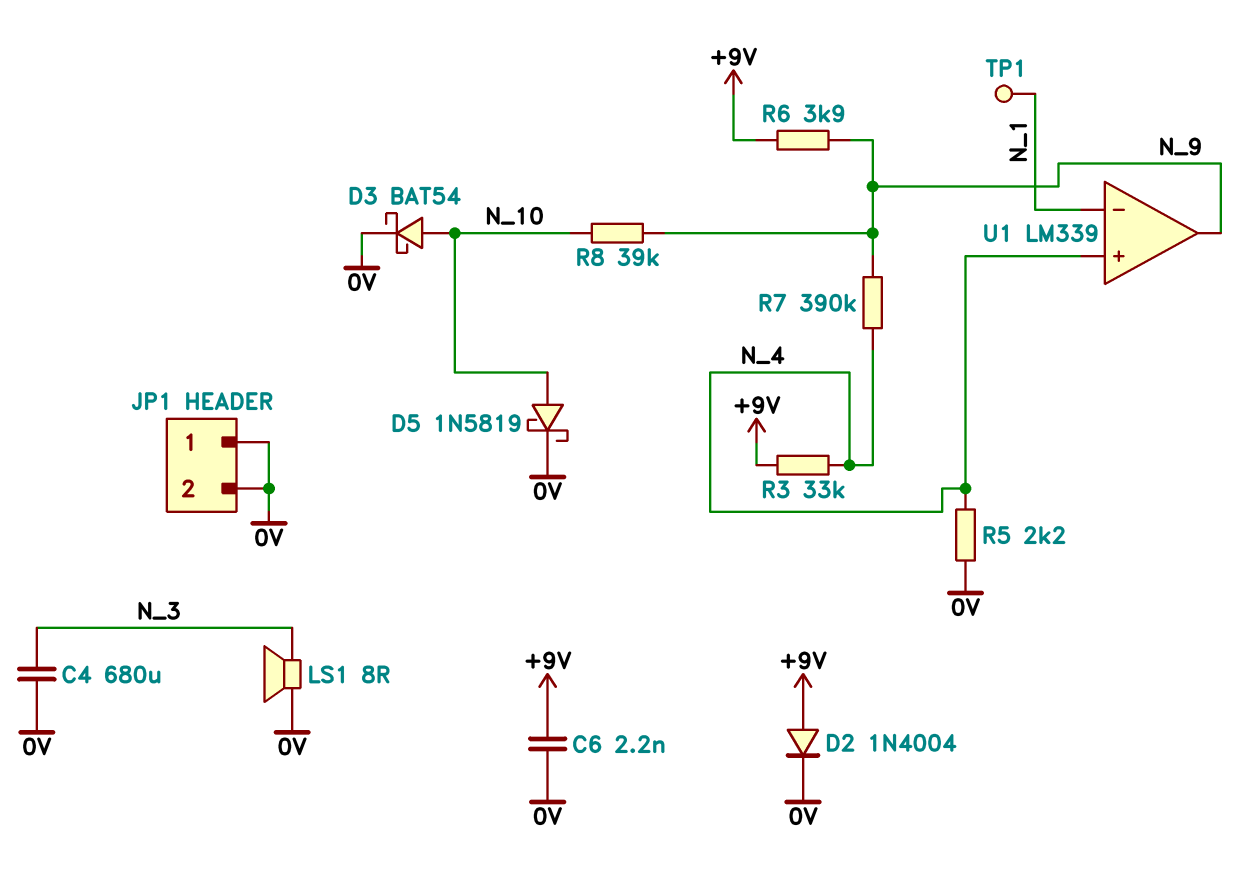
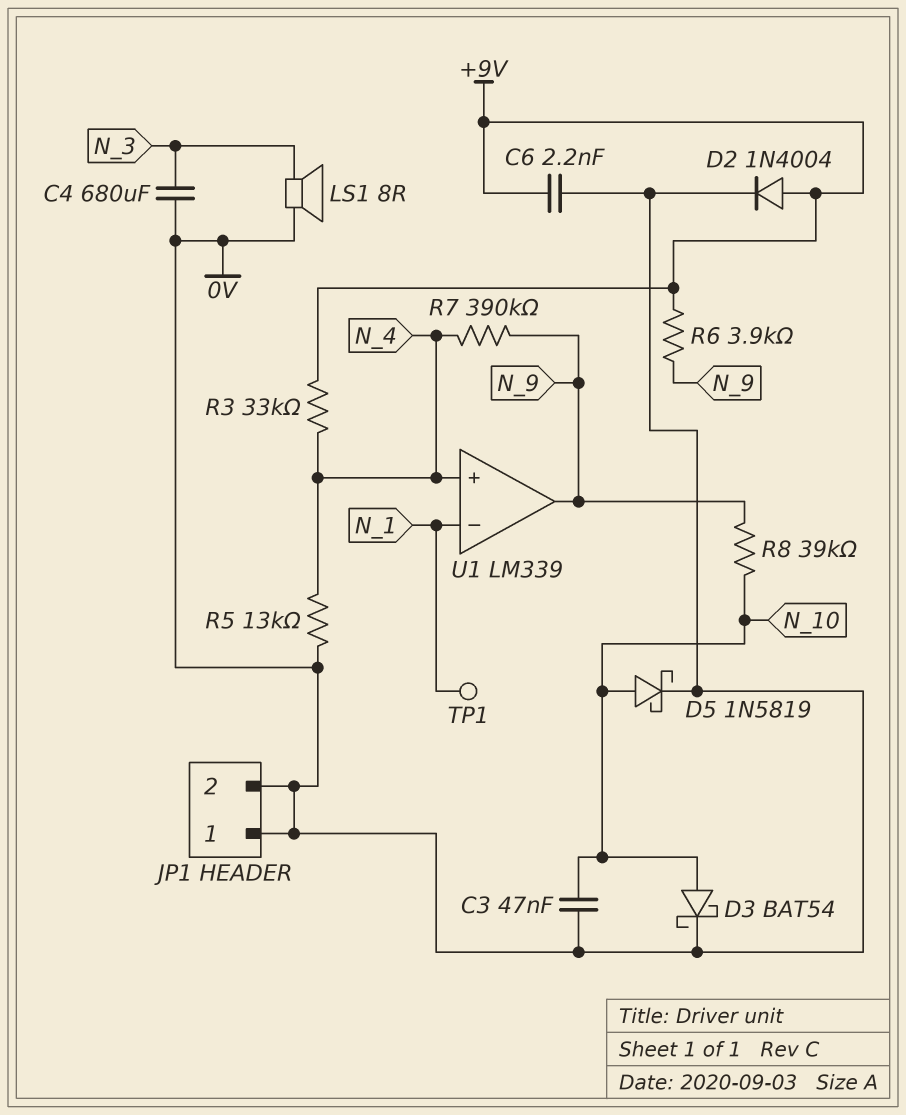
C3: none -> 47nF (0V, N_10)
R5: 2.2k (0V, N_4) -> 13k (0V, N_4)

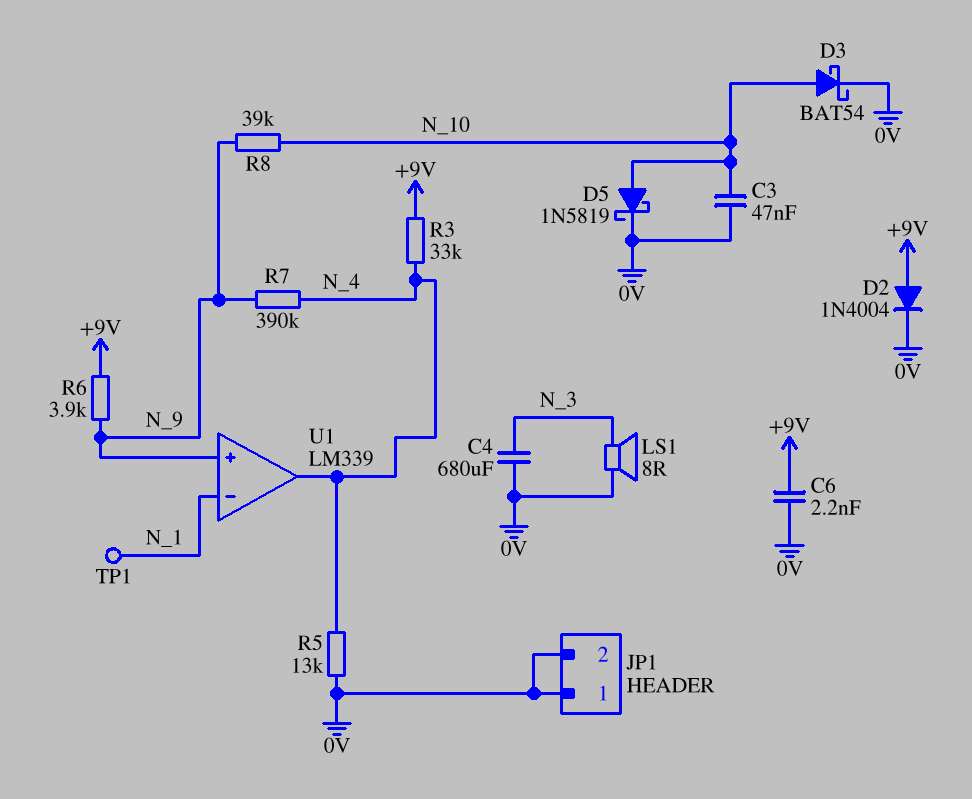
U1 pin in+: N_4 -> N_9
U1 pin out: N_9 -> N_4

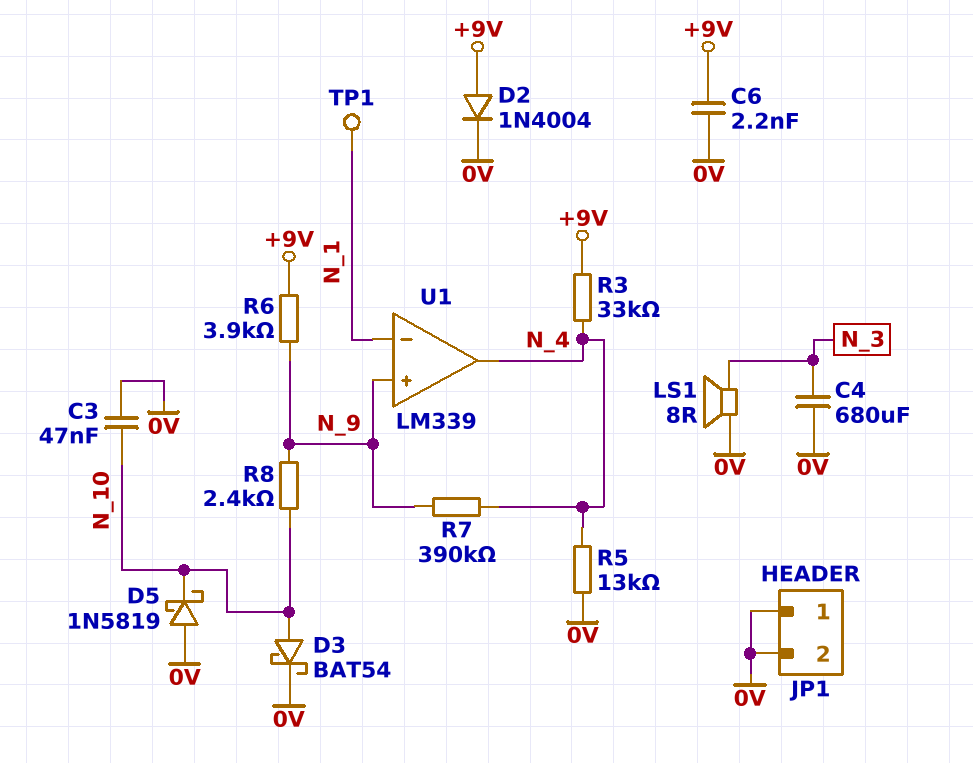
D5: schottky 1N5819 (A N_10, K 0V) -> schottky 1N5819 (A 0V, K N_10)
R8: 39k (N_9, N_10) -> 2.4k (N_9, N_10)

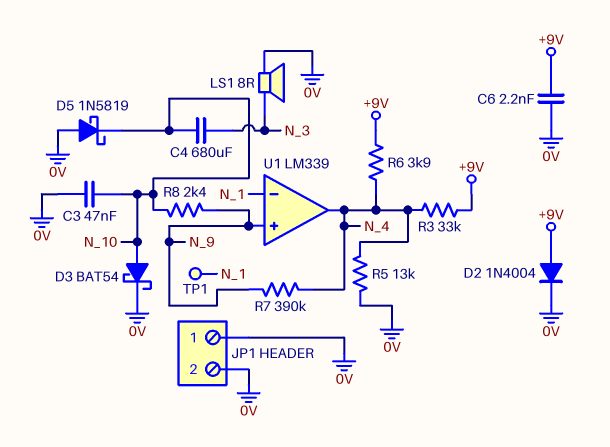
C4: 680uF (0V, N_3) -> 680uF (N_3, N_10)
R6: 3.9k (+9V, N_9) -> 3.9k (+9V, N_4)

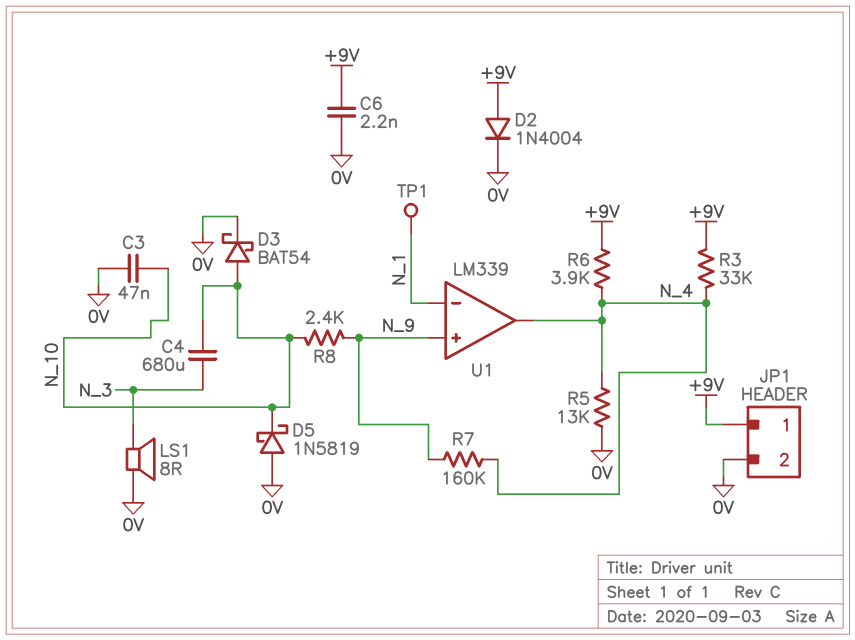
JP1 pin 1: 0V -> +9V
R7: 390k (N_4, N_9) -> 160k (N_4, N_9)

